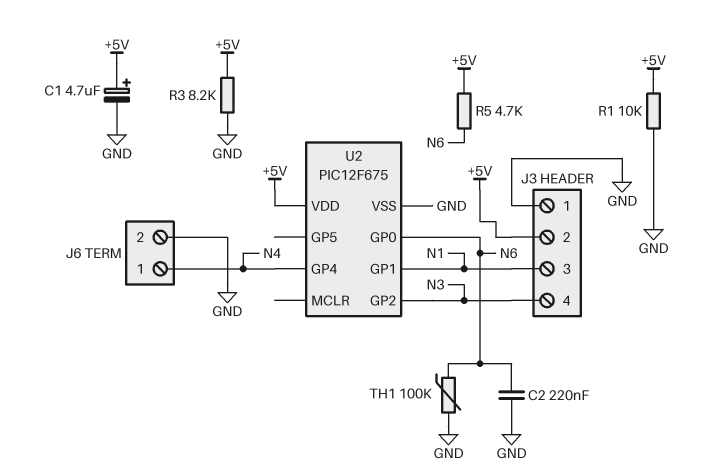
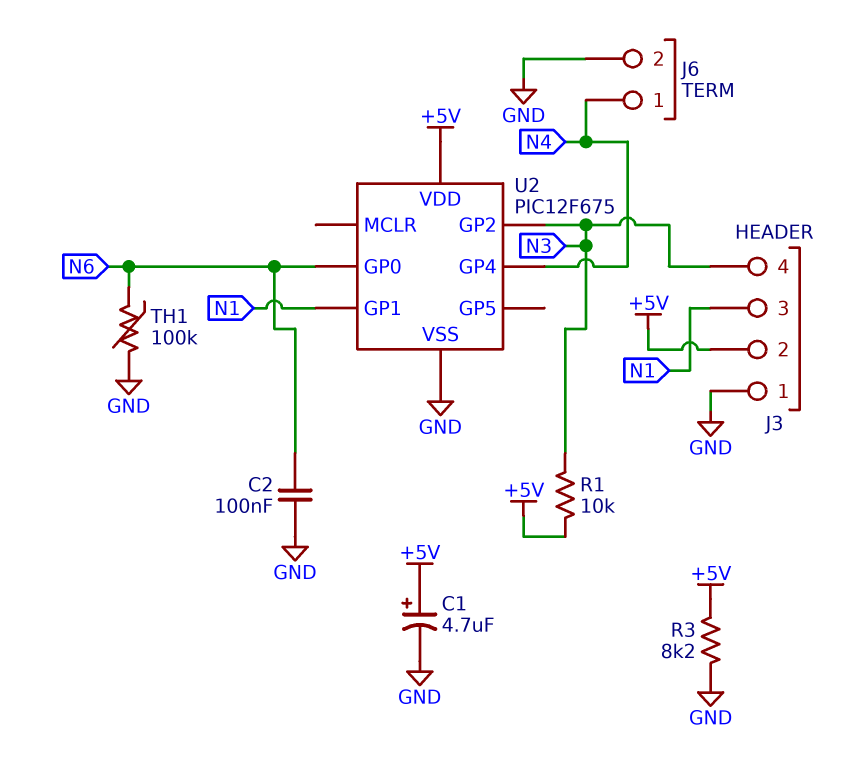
C2: 220nF (GND, N6) -> 100nF (GND, N6)
R1: 10k (+5V, GND) -> 10k (+5V, N3)
R5: 4.7k (+5V, N6) -> none

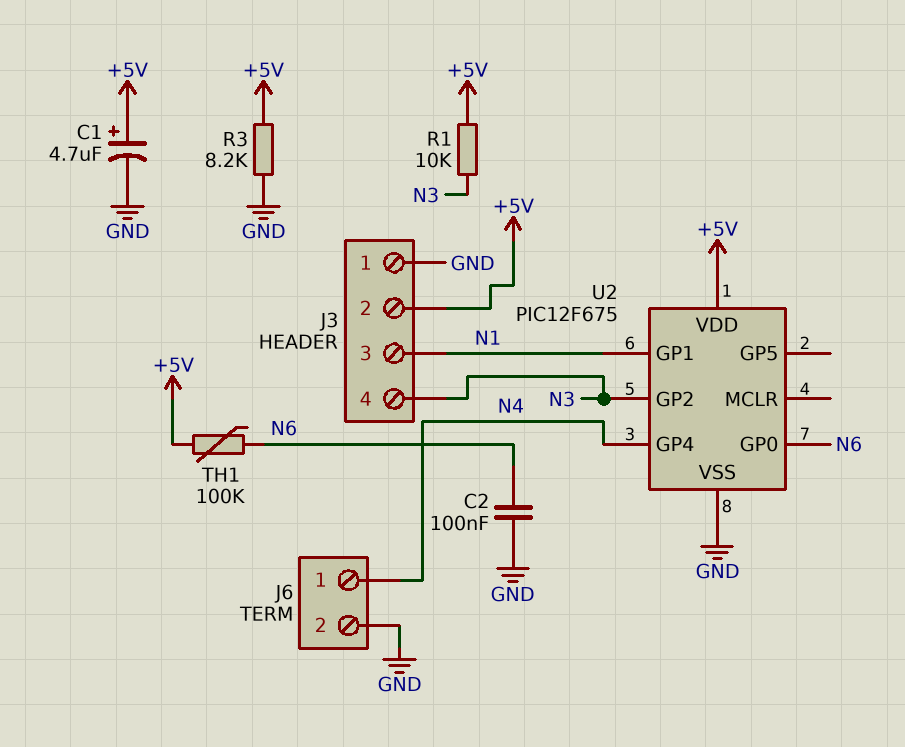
TH1: 100k (GND, N6) -> 100k (+5V, N6)

